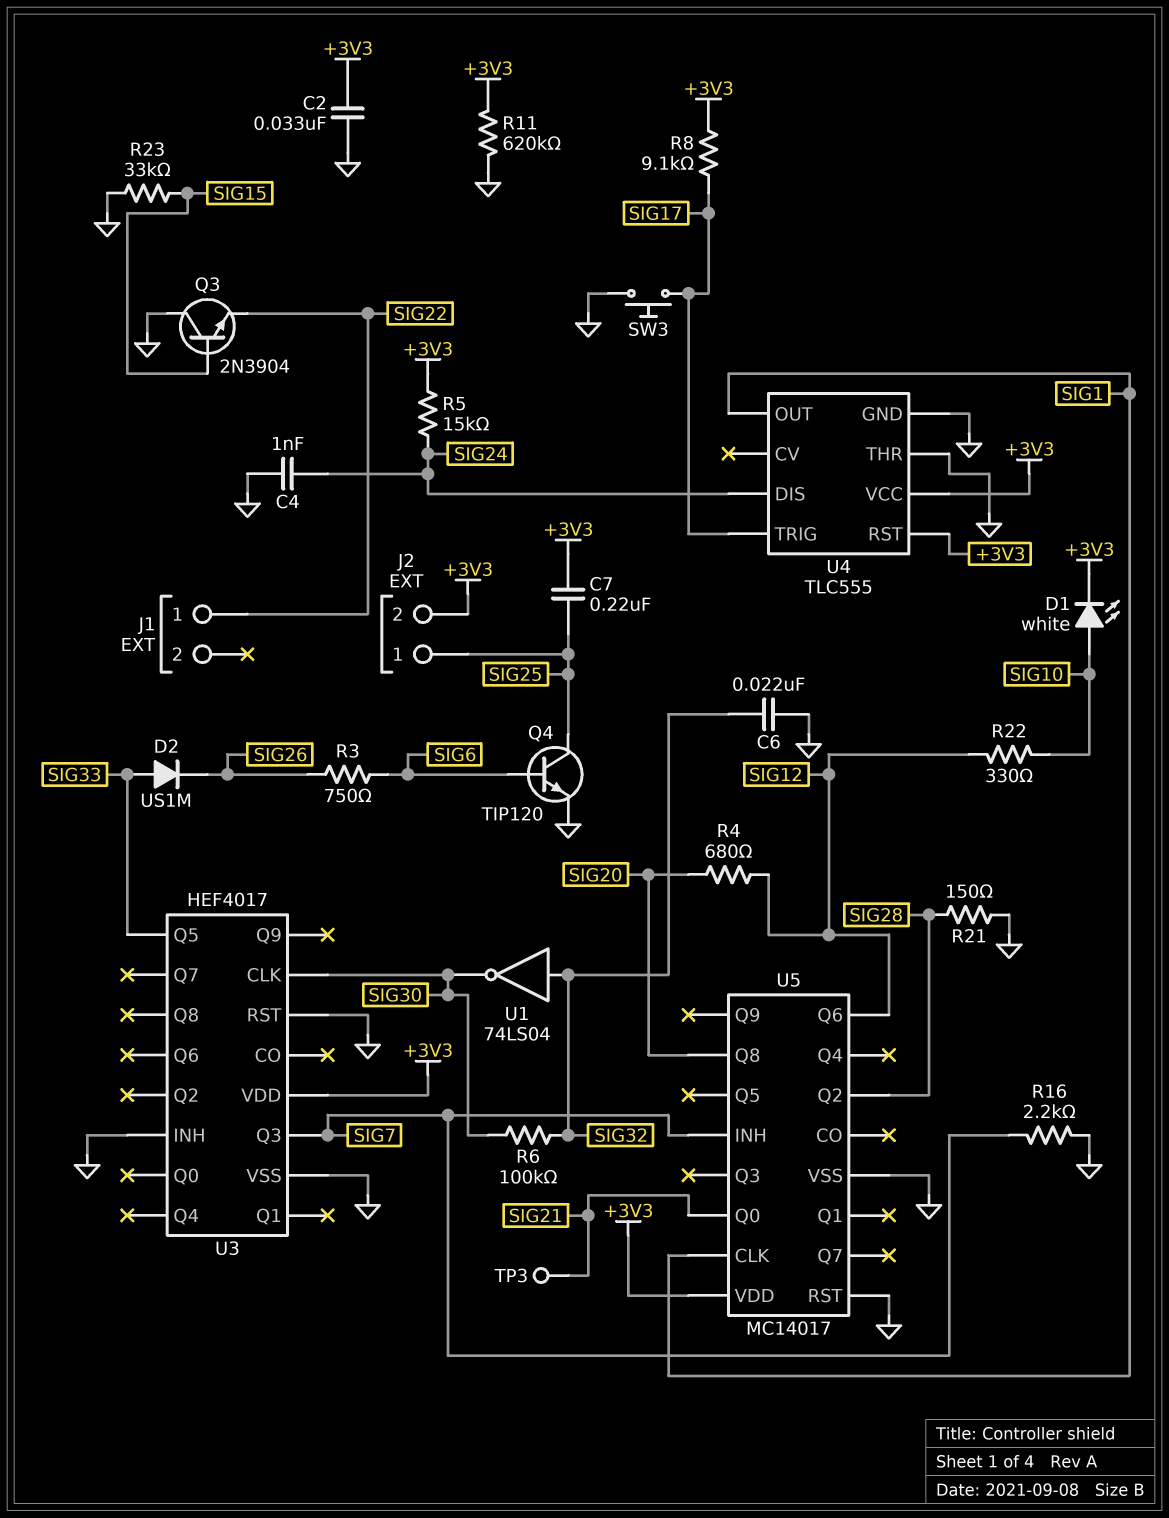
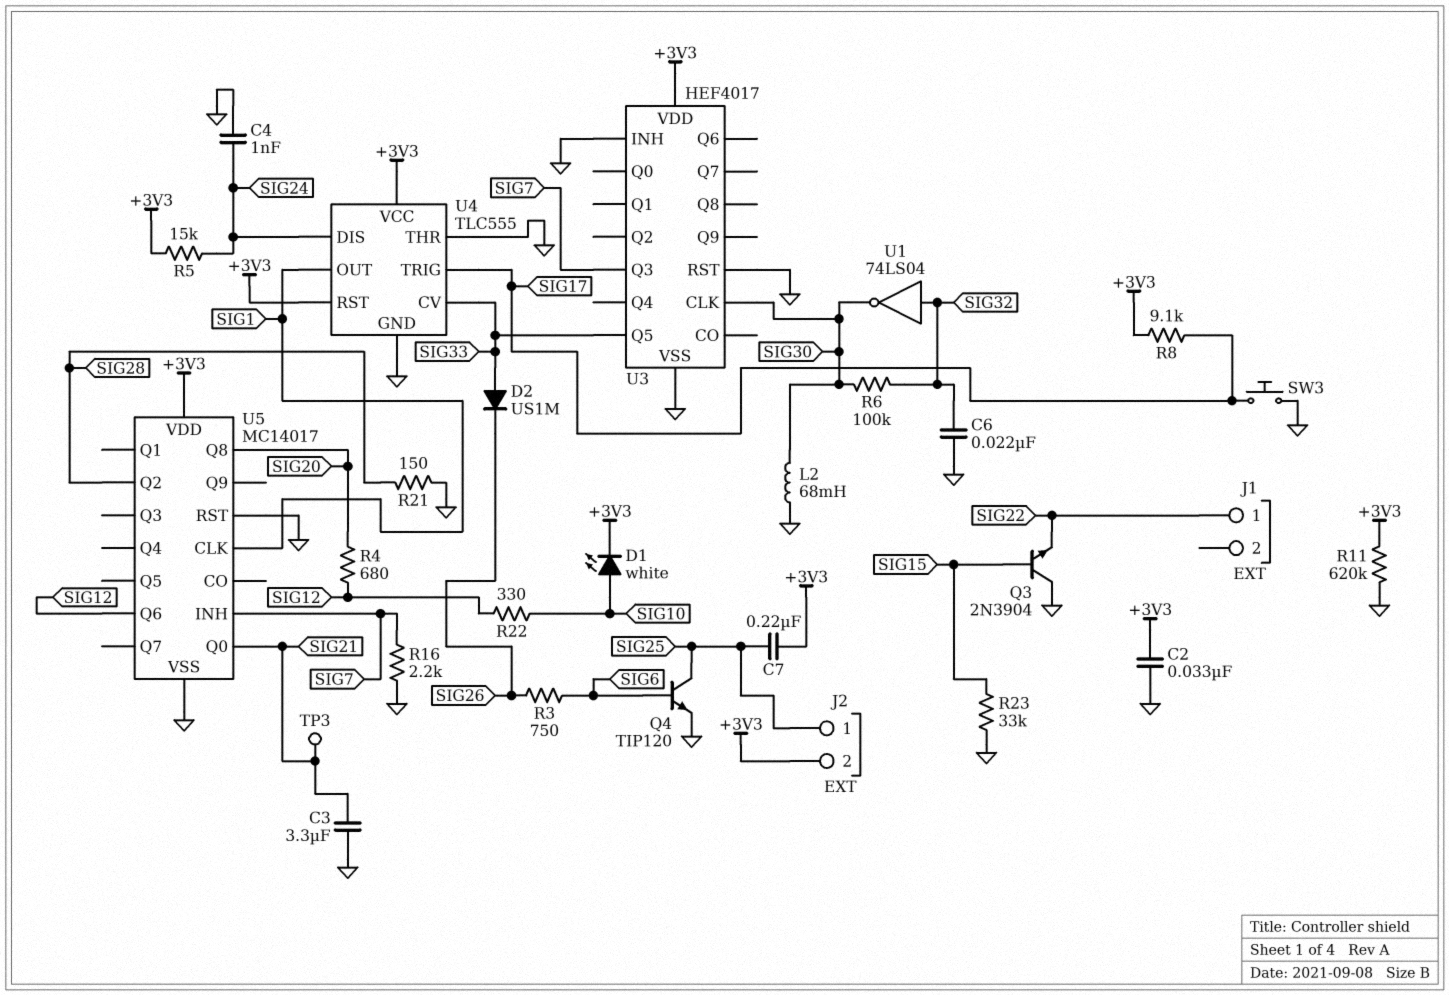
C3: none -> 3.3uF (GND, SIG21)
L2: none -> 68mH (GND, SIG30)
U4 pin CV: none -> SIG33

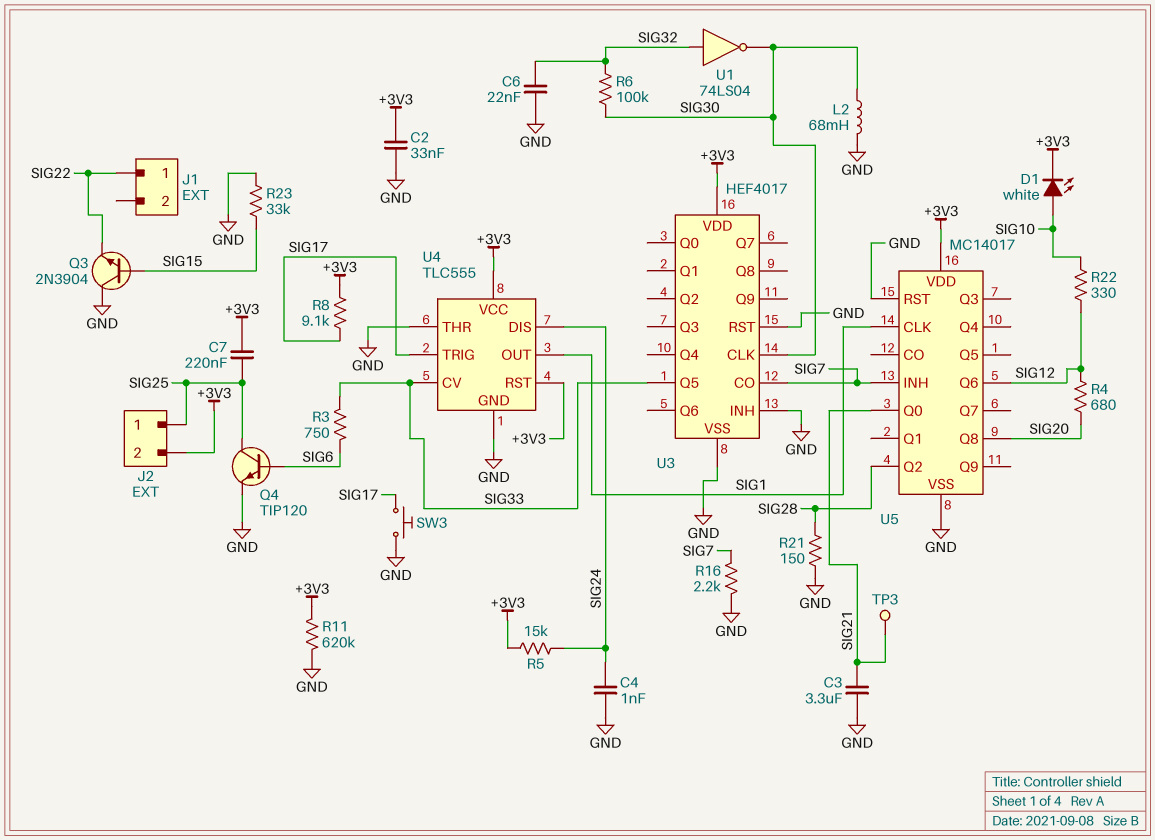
D2: diode US1M (A SIG33, K SIG26) -> none
R3: 750 (SIG6, SIG26) -> 750 (SIG6, SIG33)
U3 pin CO: none -> SIG7
U3 pin Q3: SIG7 -> none

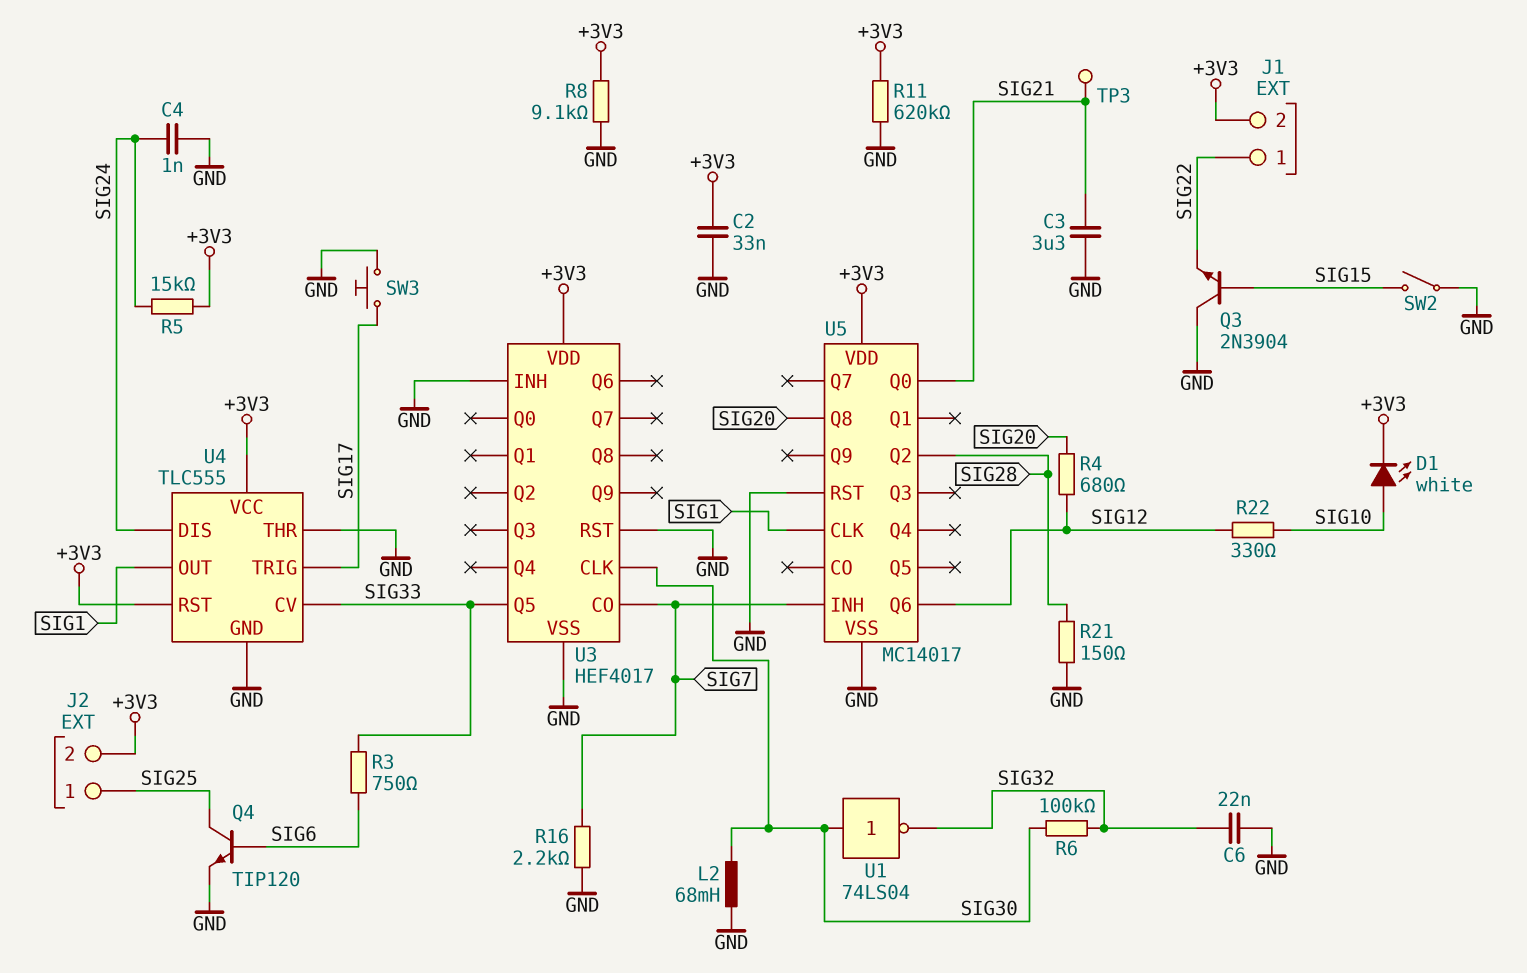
C7: 220nF (+3V3, SIG25) -> none
J1 pin 2: none -> +3V3
R8: 9.1k (+3V3, SIG17) -> 9.1k (+3V3, GND)
R23: 33k (GND, SIG15) -> none
SW2: none -> switch (GND, SIG15)
U1: NOT 74LS04 (in SIG32, out SIG30) -> NOT 74LS04 (in SIG30, out SIG32)

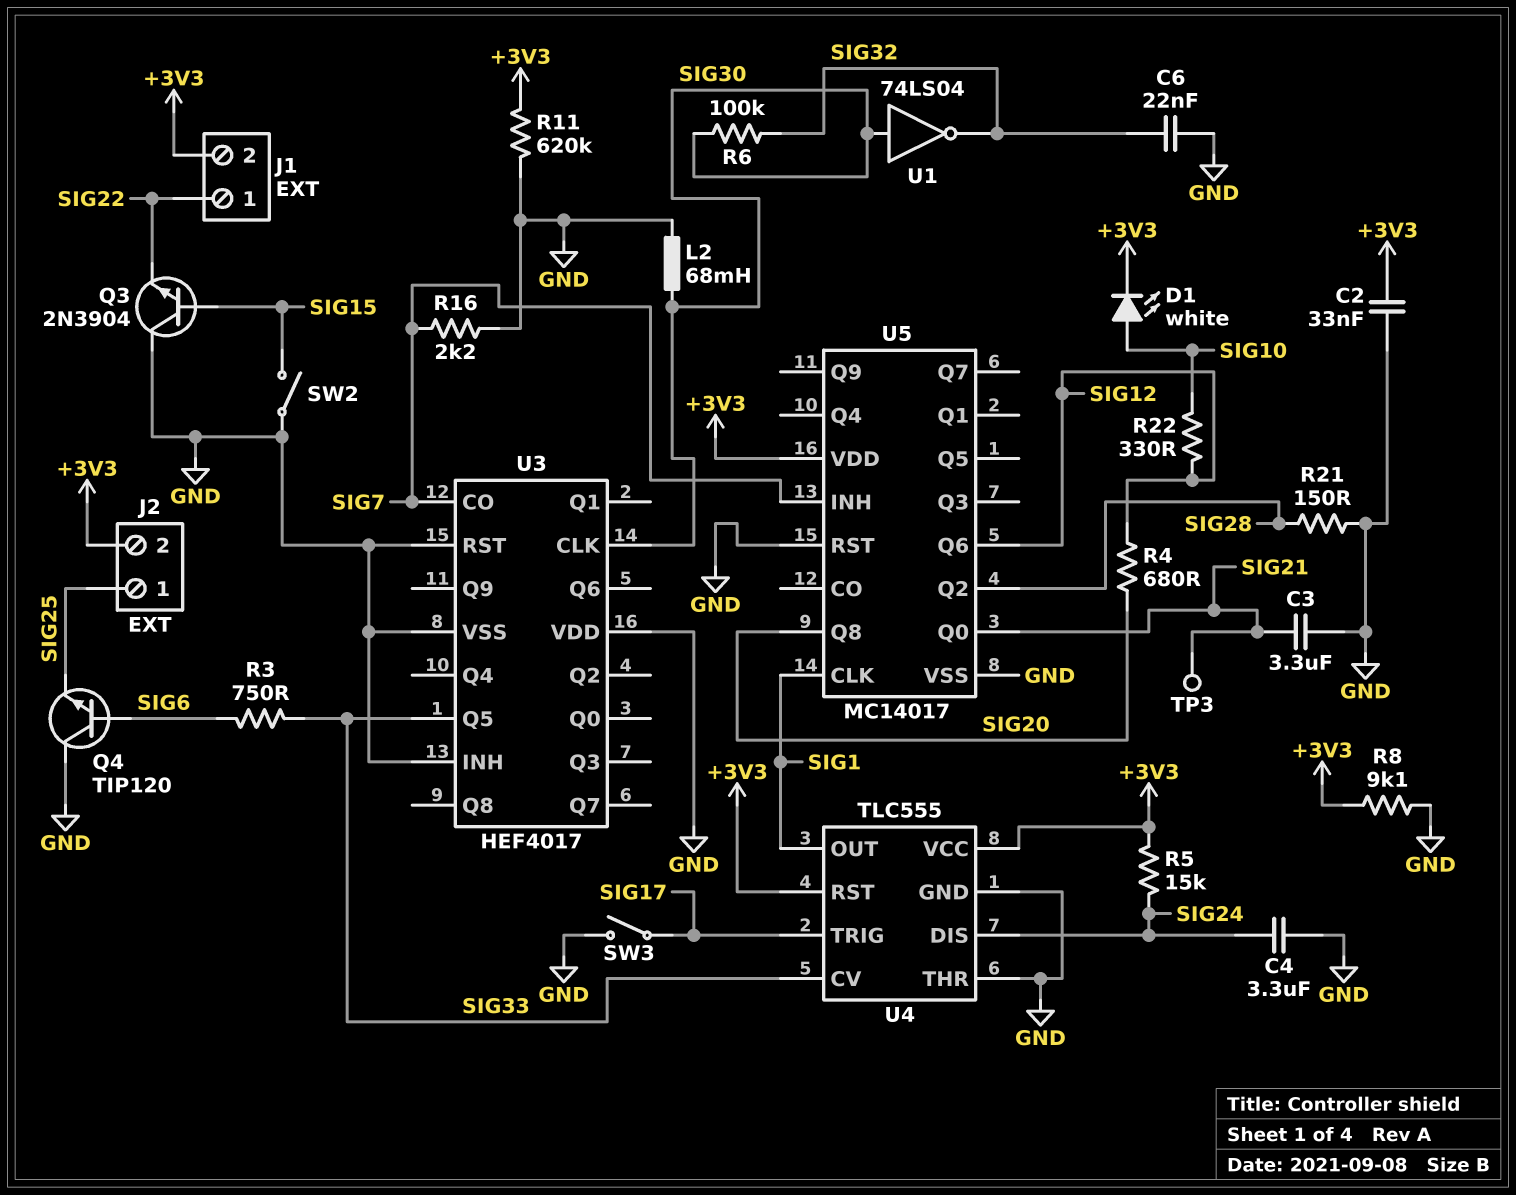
C4: 1nF (GND, SIG24) -> 3.3uF (GND, SIG24)
Q4: NPN TIP120 (B SIG6, C SIG25, E GND) -> NPN TIP120 (B SIG6, C GND, E SIG25)
SW3: button (GND, SIG17) -> switch (GND, SIG17)
U3 pin VDD: +3V3 -> GND

